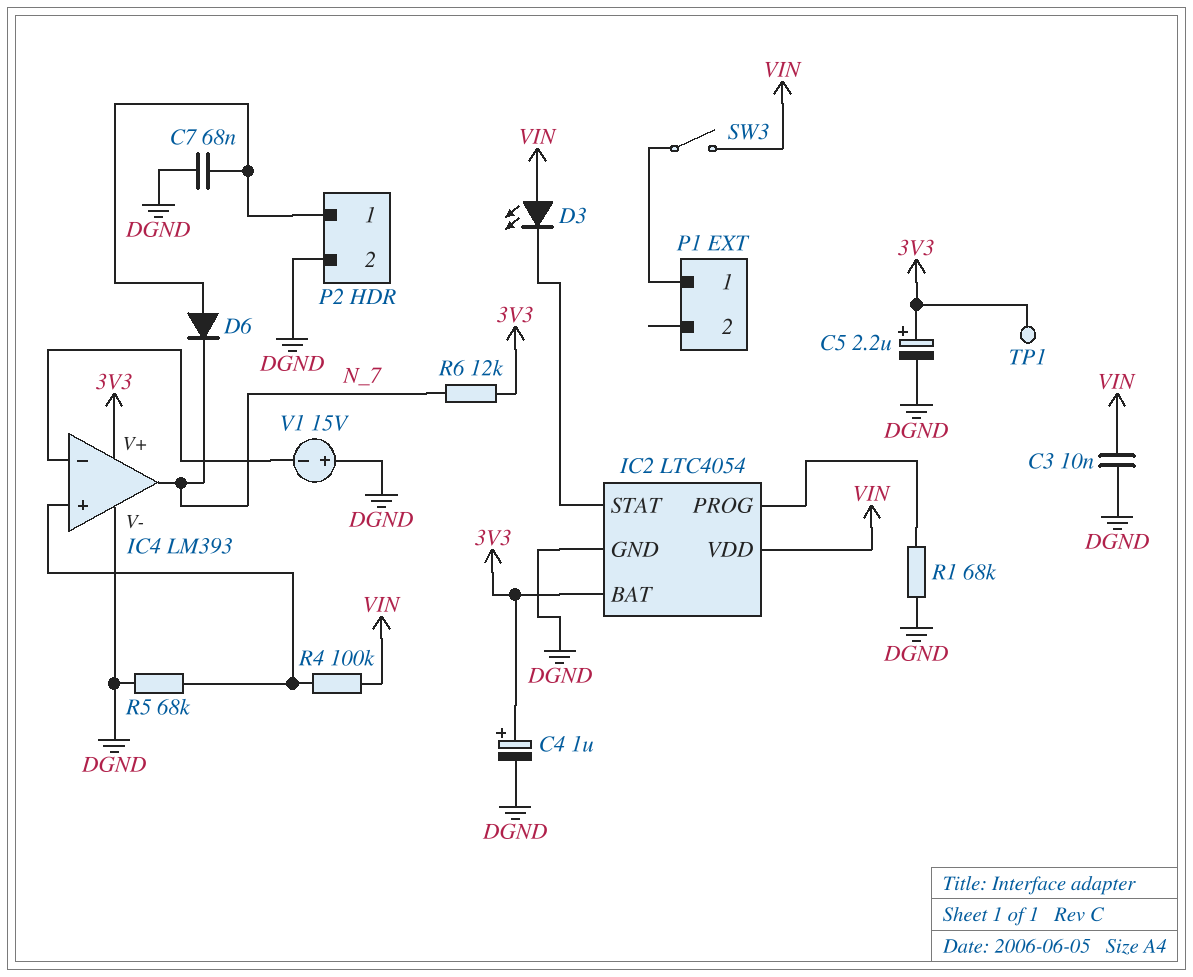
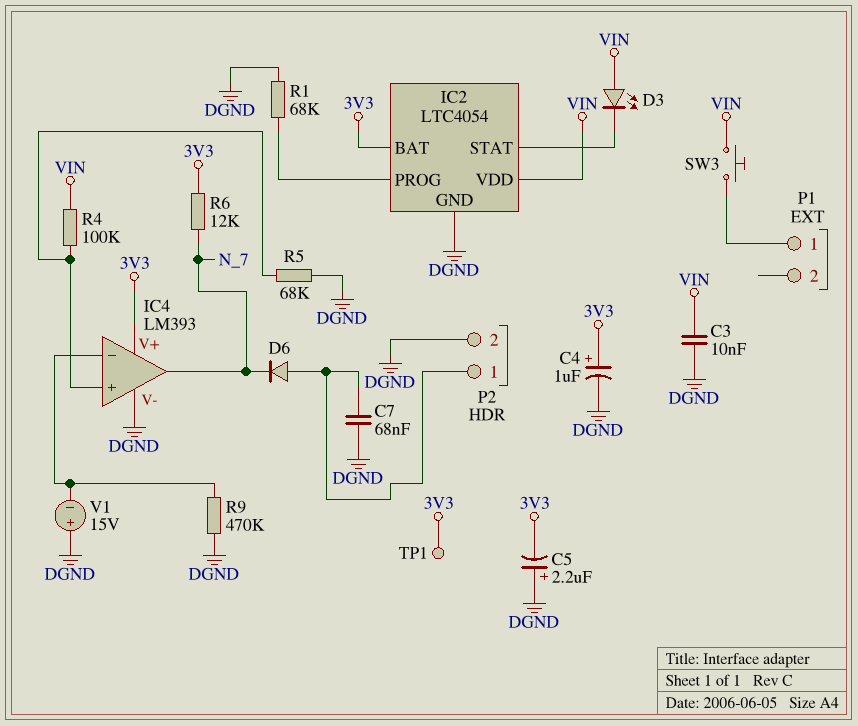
C5: 2.2uF (plus 3V3, minus DGND) -> 2.2uF (plus DGND, minus 3V3)
R9: none -> 470k (DGND, IC4/in-)
SW3: switch (P1/1, VIN) -> button (P1/1, VIN)

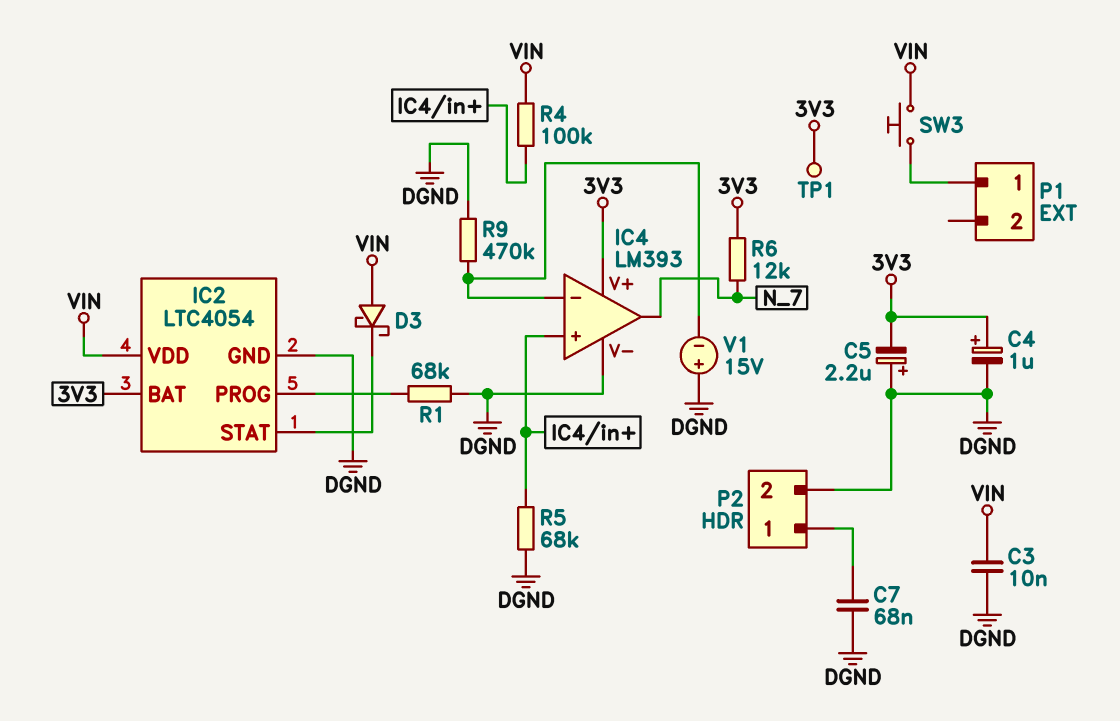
D3: LED (A VIN, K IC2/STAT) -> schottky (A VIN, K IC2/STAT)
D6: diode (A P2/1, K N_7) -> none

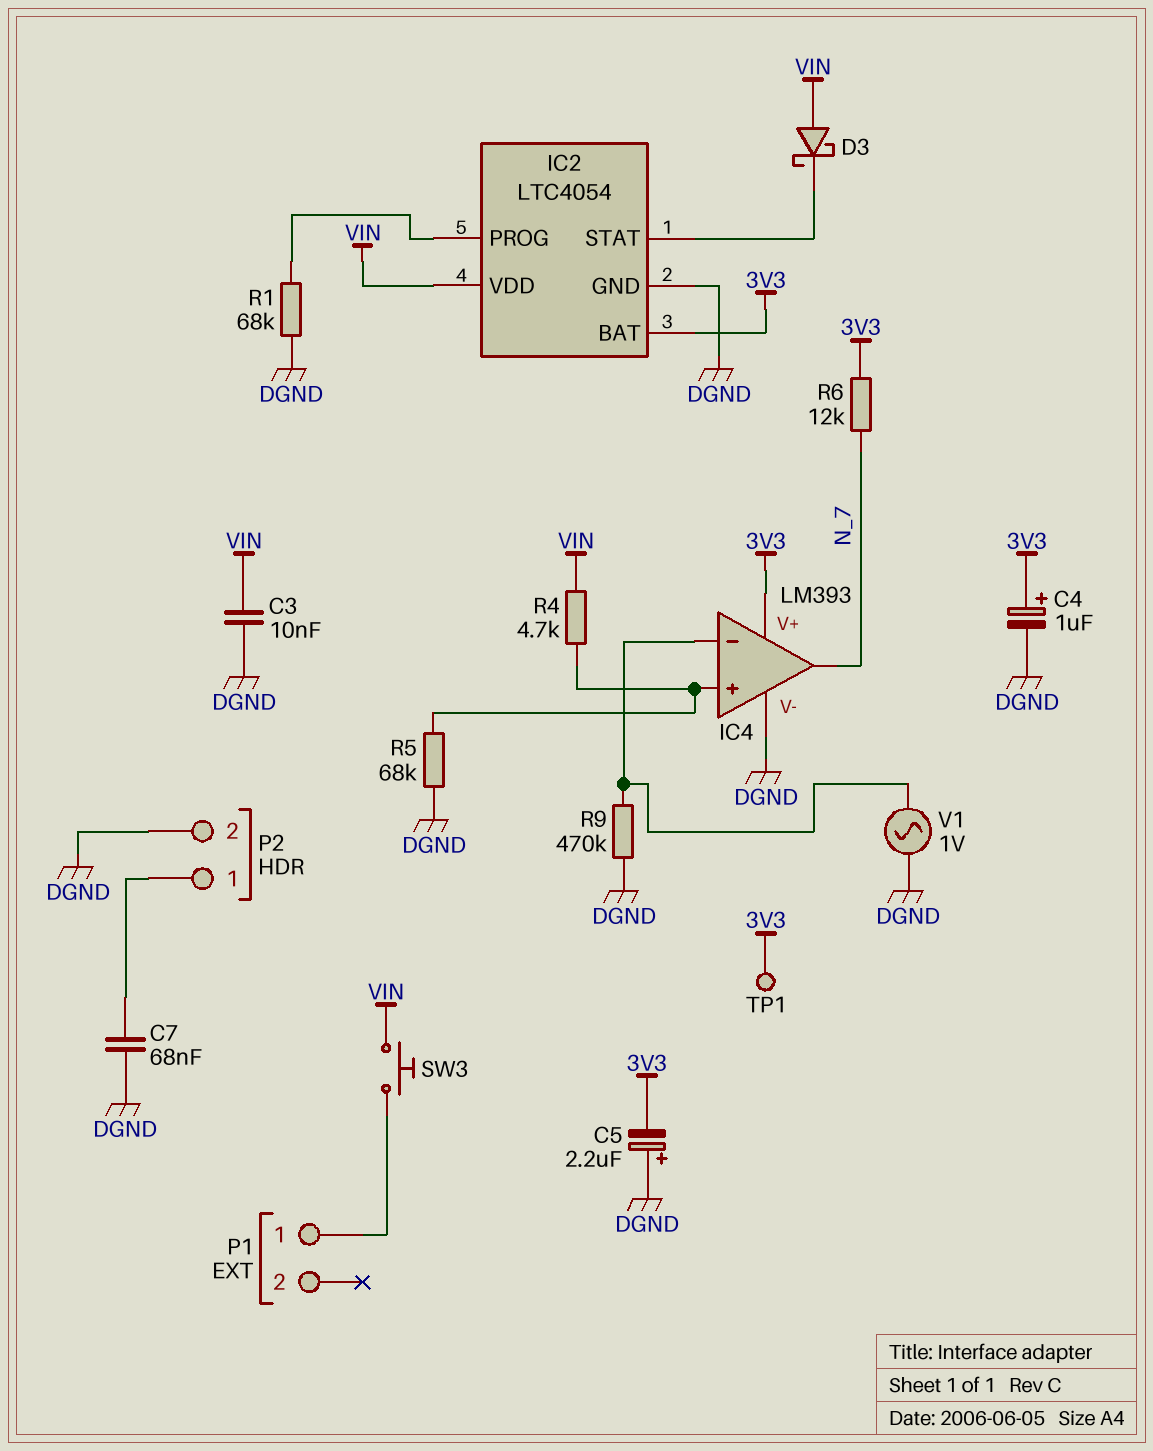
R4: 100k (IC4/in+, VIN) -> 4.7k (IC4/in+, VIN)
V1: 15V (plus DGND, minus IC4/in-) -> AC 1V (DGND, IC4/in-)

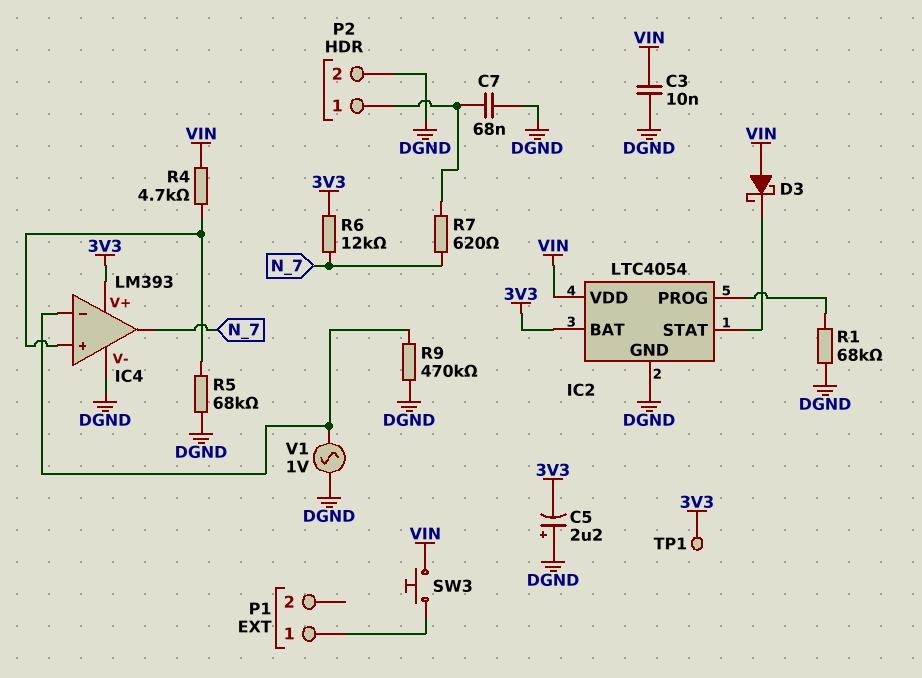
C4: 1uF (plus 3V3, minus DGND) -> none
R7: none -> 620 (N_7, P2/1)

